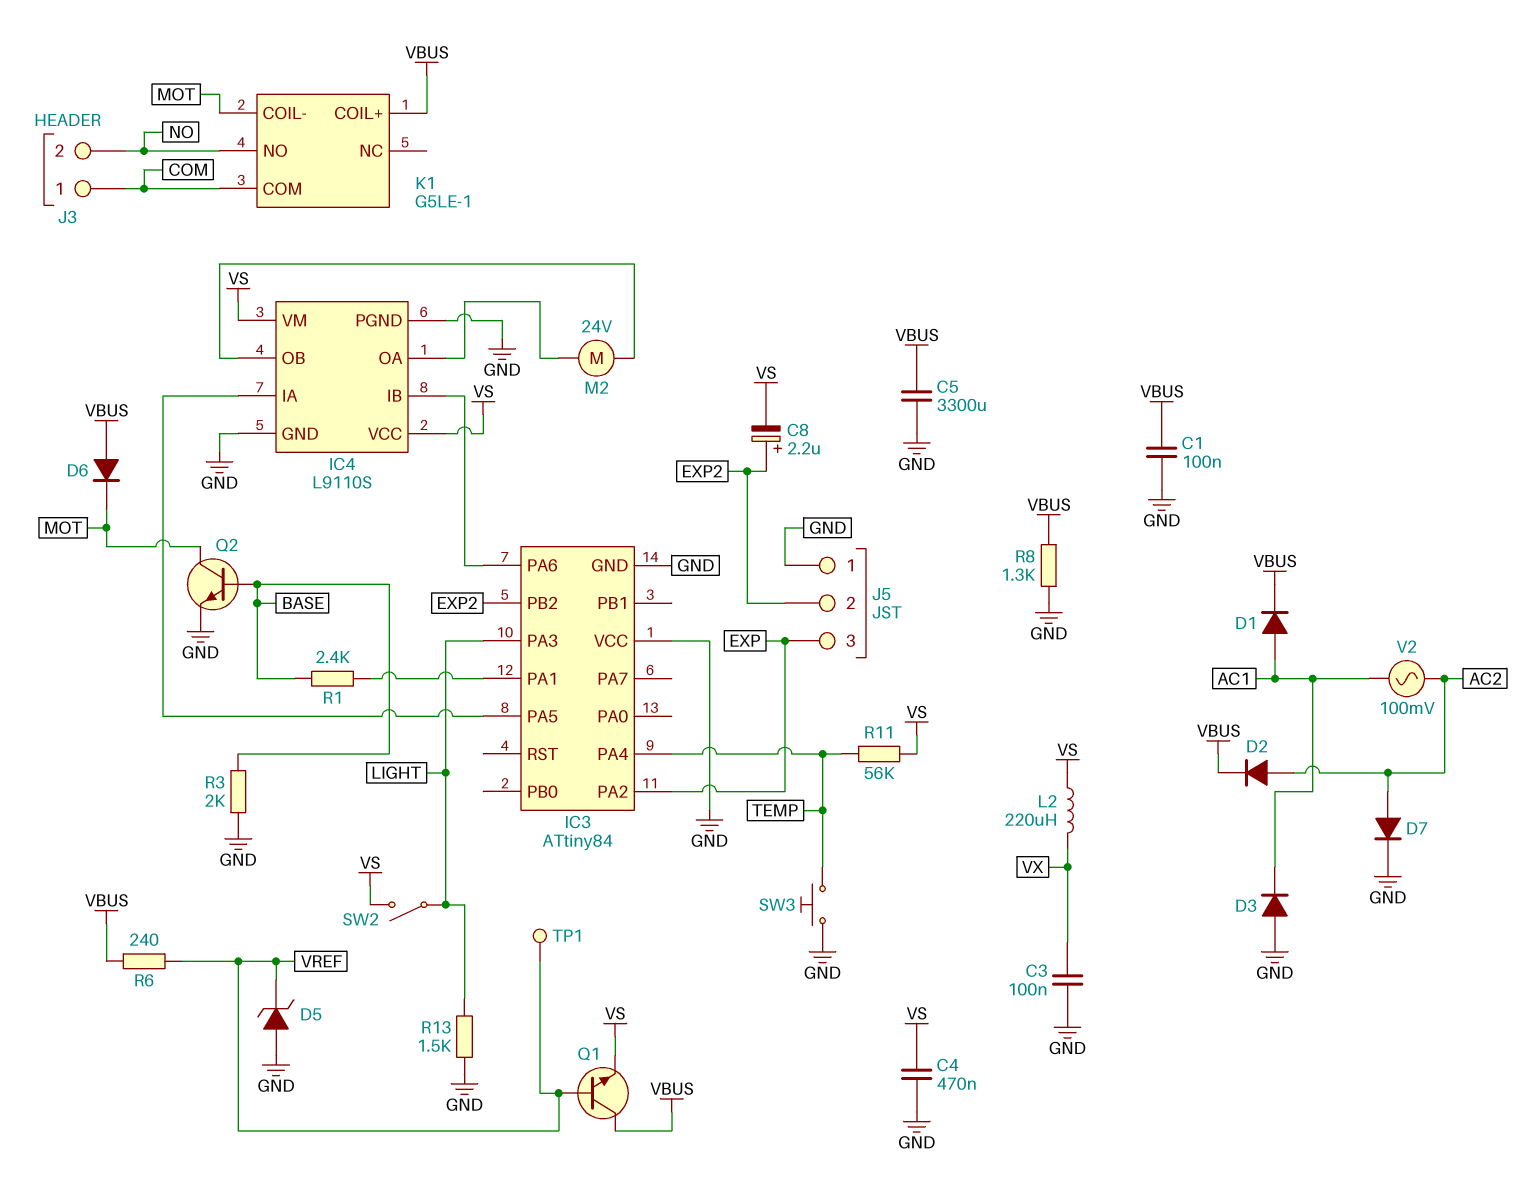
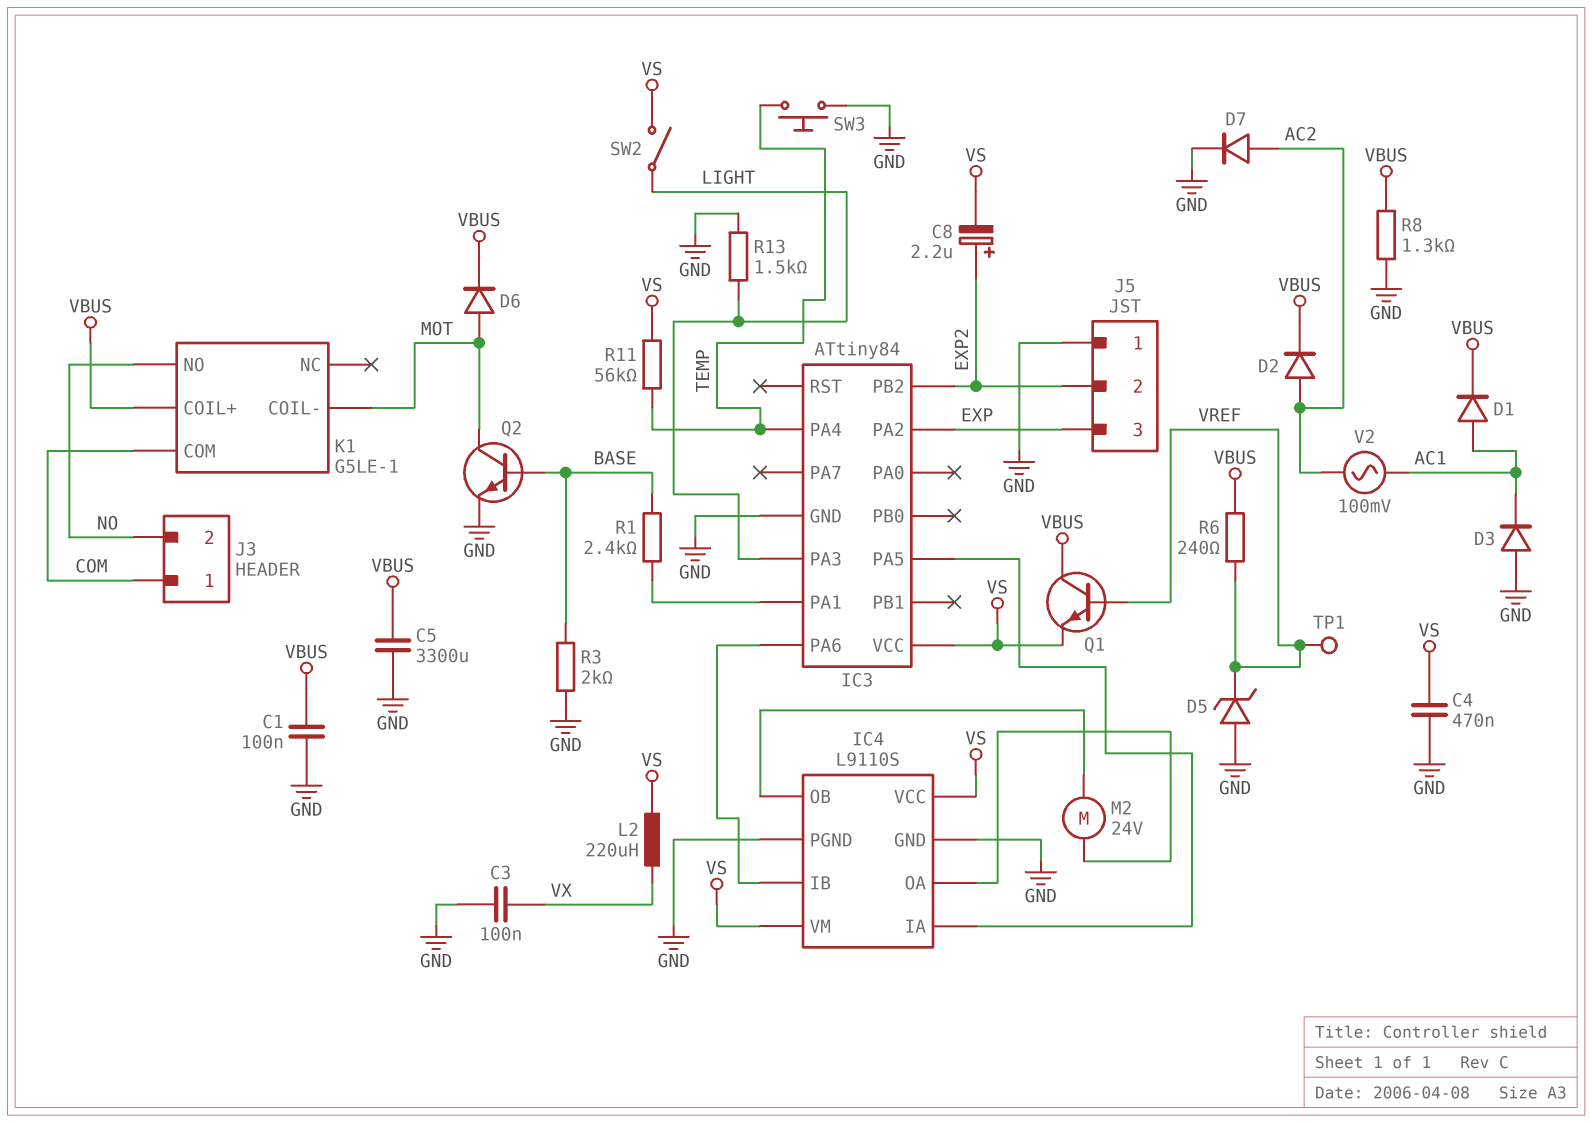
D6: diode (A VBUS, K MOT) -> diode (A MOT, K VBUS)
IC3 pin VCC: GND -> VS

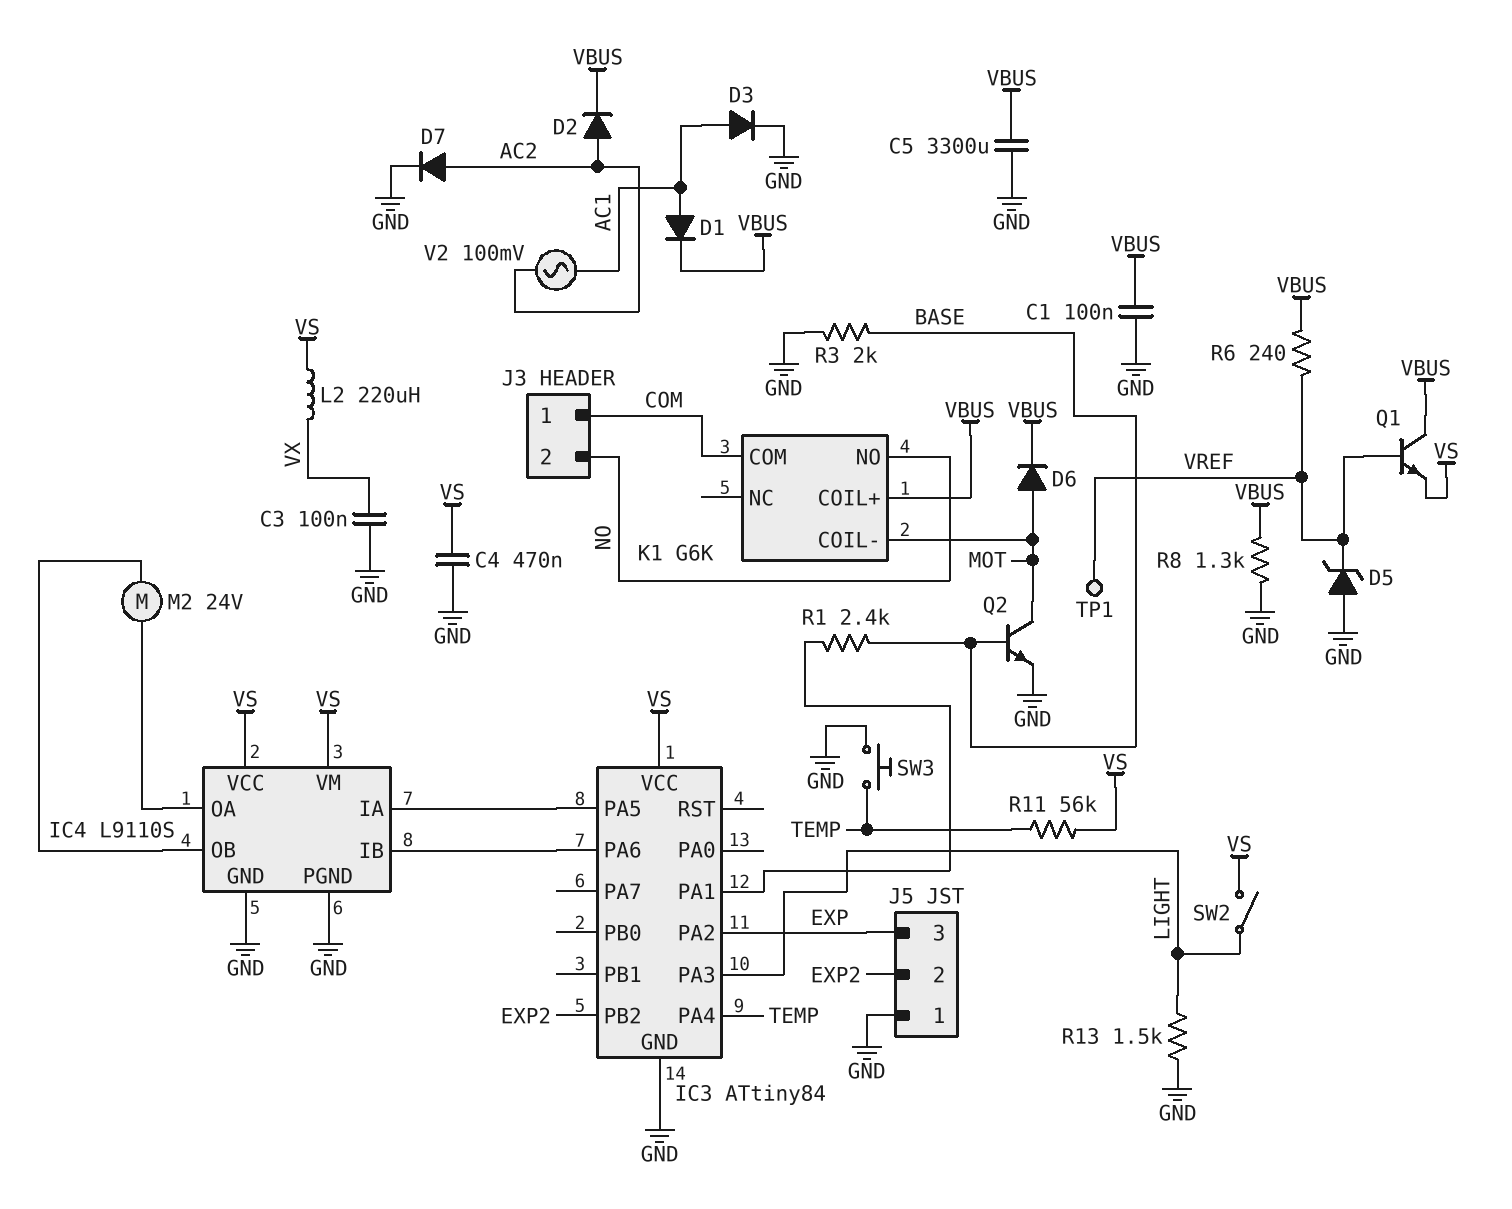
C8: 2.2uF (plus EXP2, minus VS) -> none
D3: diode (A GND, K AC1) -> diode (A AC1, K GND)
K1: G5LE-1 -> G6K

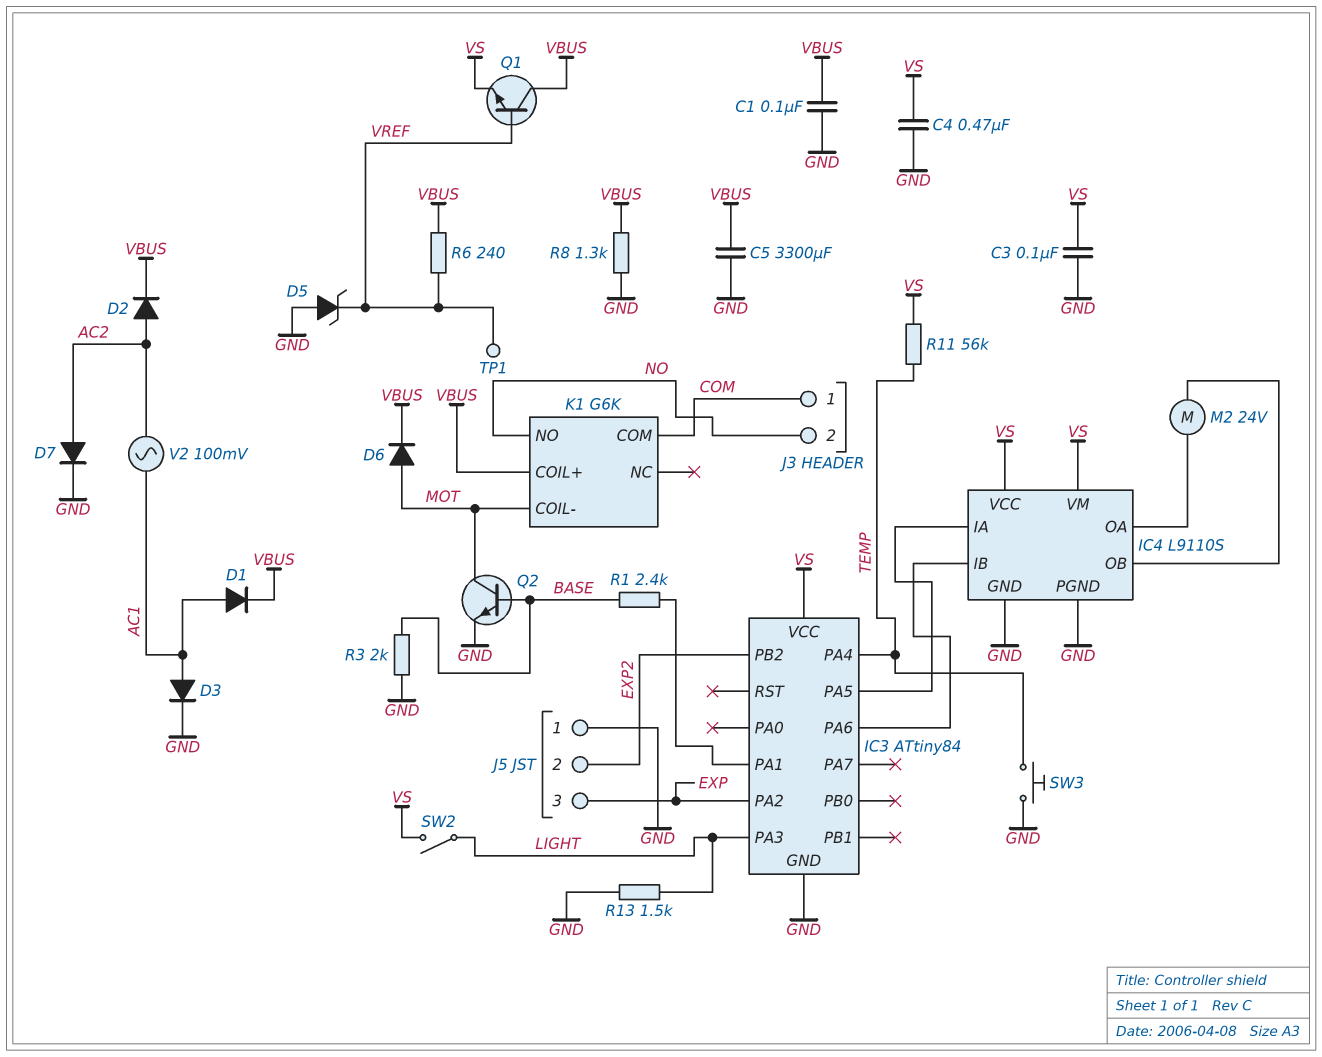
C3: 100nF (GND, VX) -> 100nF (GND, VS)
L2: 220uH (VS, VX) -> none

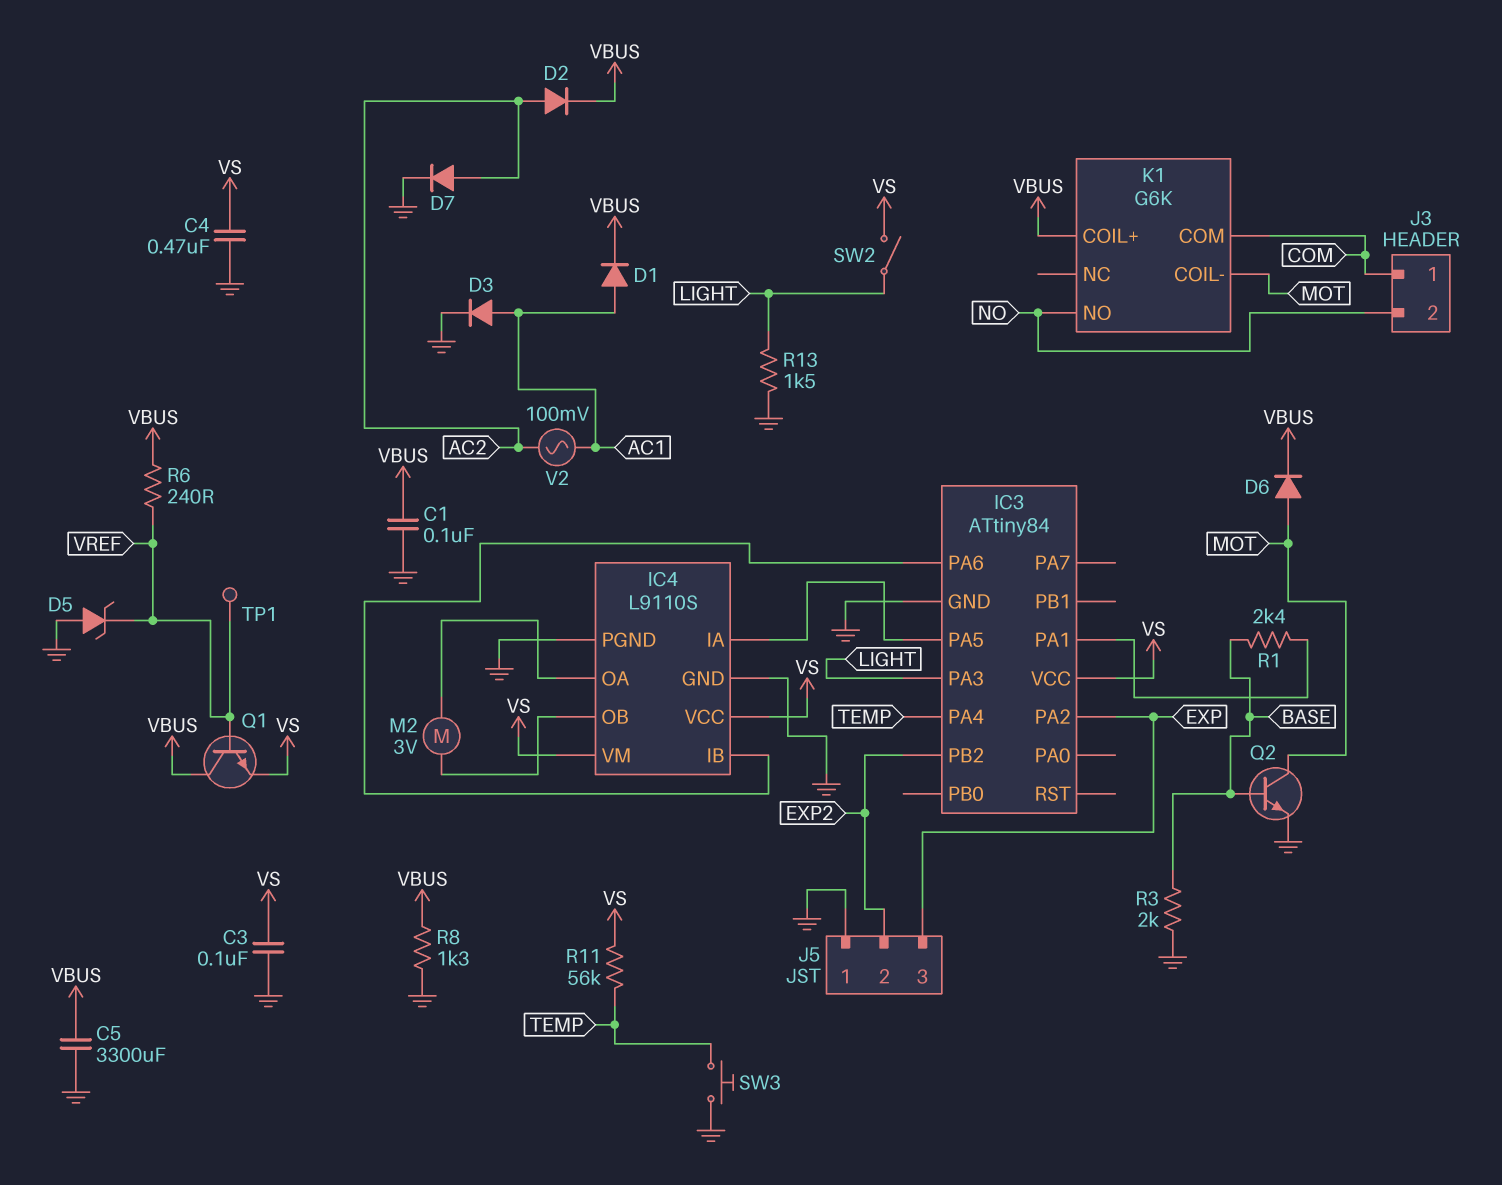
M2: motor 24V (IC4/OA, IC4/OB) -> motor 3V (IC4/OA, IC4/OB)

